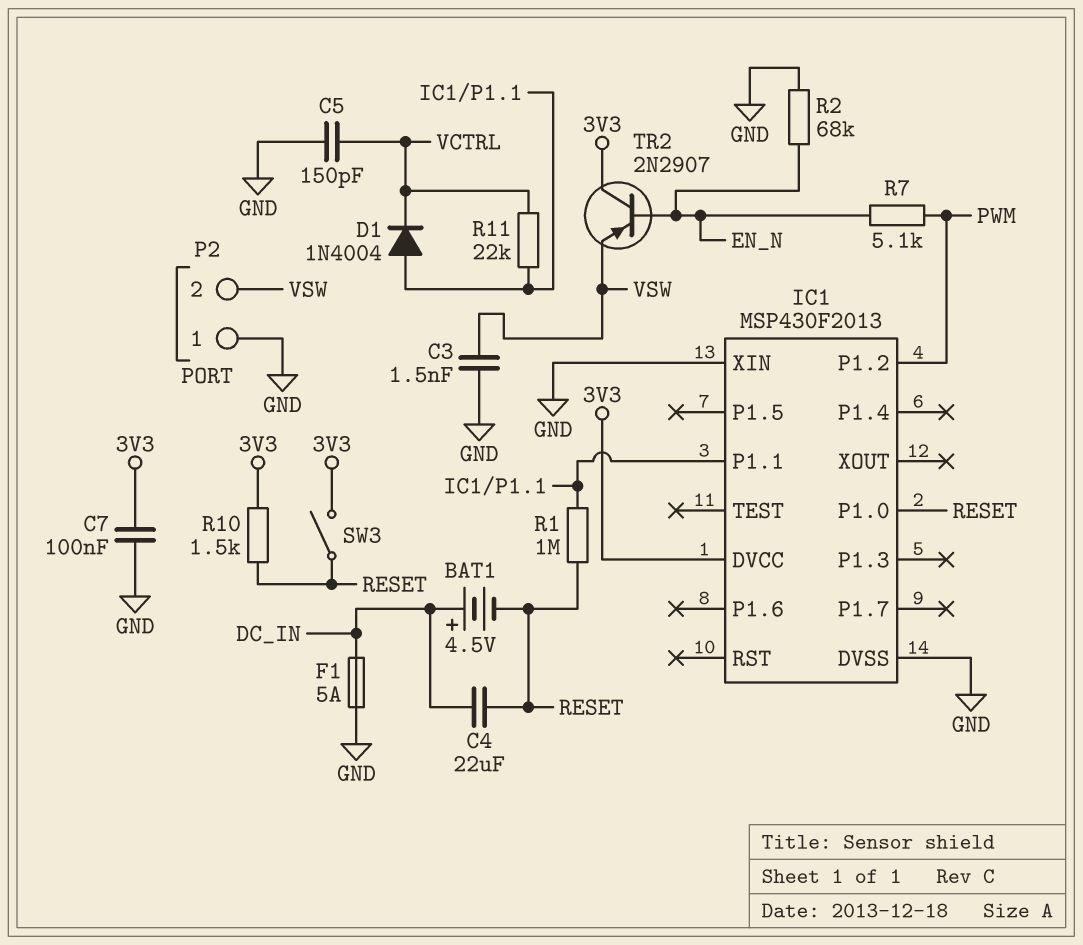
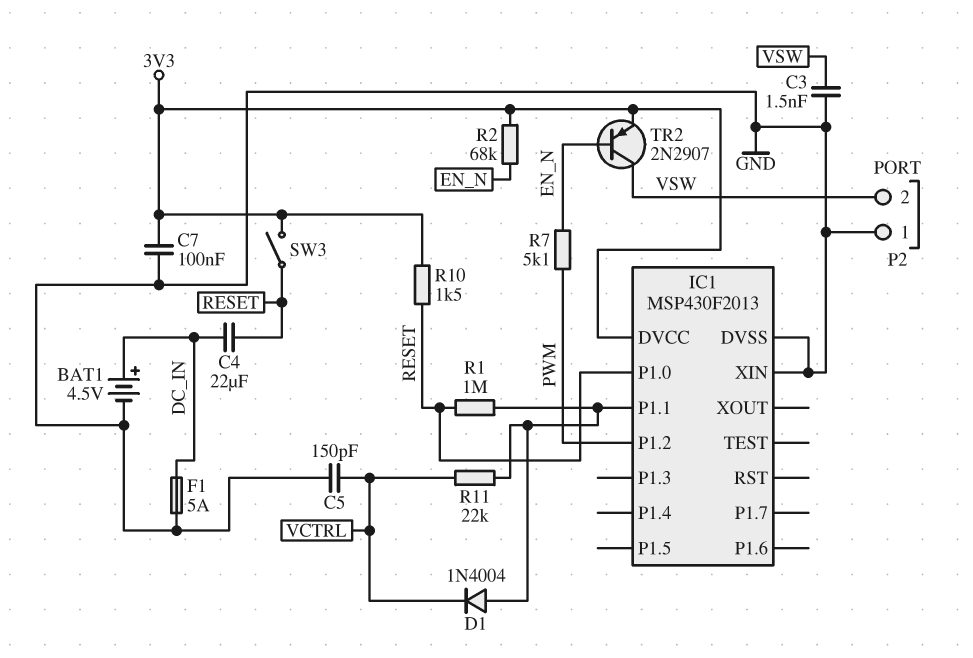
BAT1: 4.5V (plus DC_IN, minus RESET) -> 4.5V (plus DC_IN, minus GND)
R2: 68k (EN_N, GND) -> 68k (3V3, EN_N)
TR2: PNP 2N2907 (B EN_N, C 3V3, E VSW) -> PNP 2N2907 (B EN_N, C VSW, E 3V3)

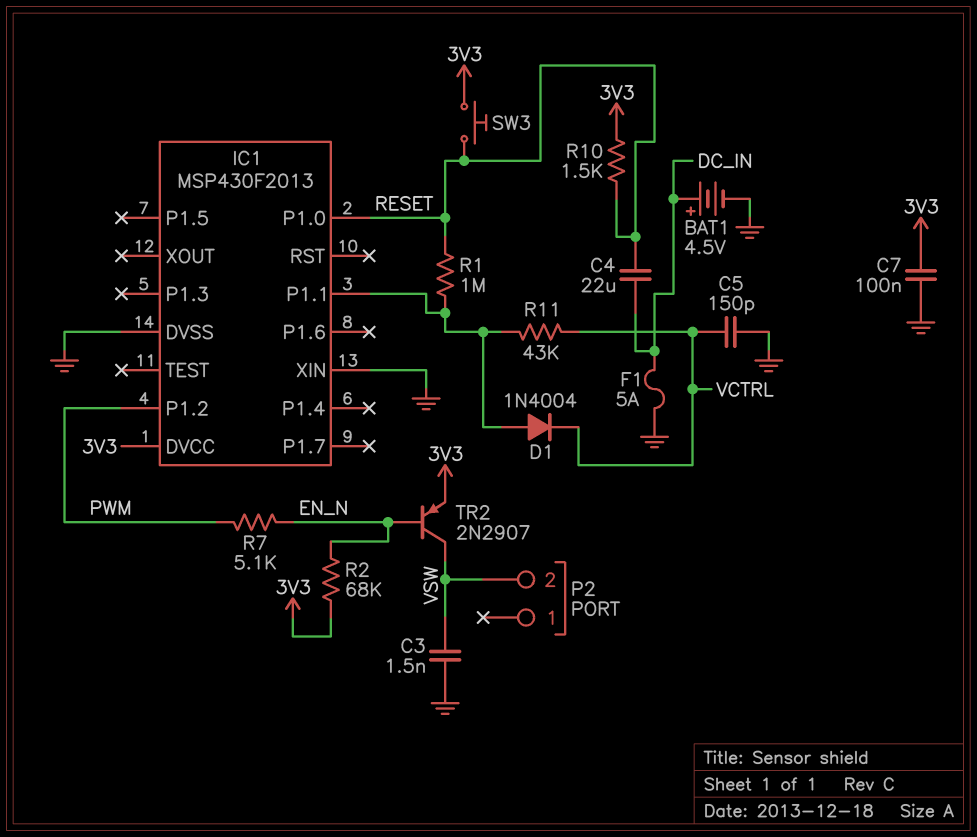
P2 pin 1: GND -> none
R11: 22k (IC1/P1.1, VCTRL) -> 43k (IC1/P1.1, VCTRL)
SW3: switch (3V3, RESET) -> button (3V3, RESET)

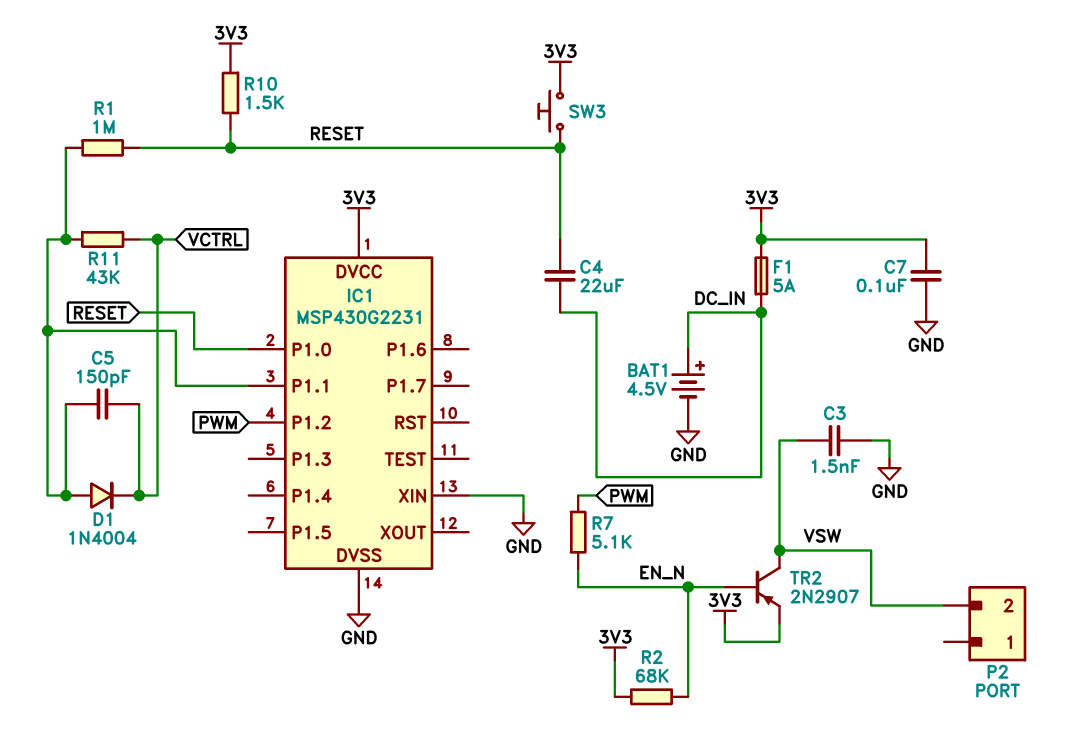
C5: 150pF (GND, VCTRL) -> 150pF (IC1/P1.1, VCTRL)
F1: 5A (DC_IN, GND) -> 5A (3V3, DC_IN)
IC1: MSP430F2013 -> MSP430G2231

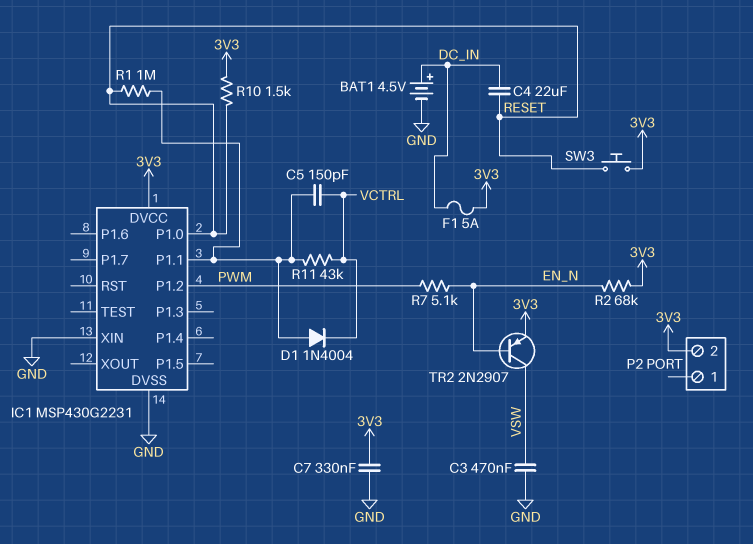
C3: 1.5nF (GND, VSW) -> 470nF (GND, VSW)
C7: 100nF (3V3, GND) -> 330nF (3V3, GND)
P2 pin 2: VSW -> 3V3

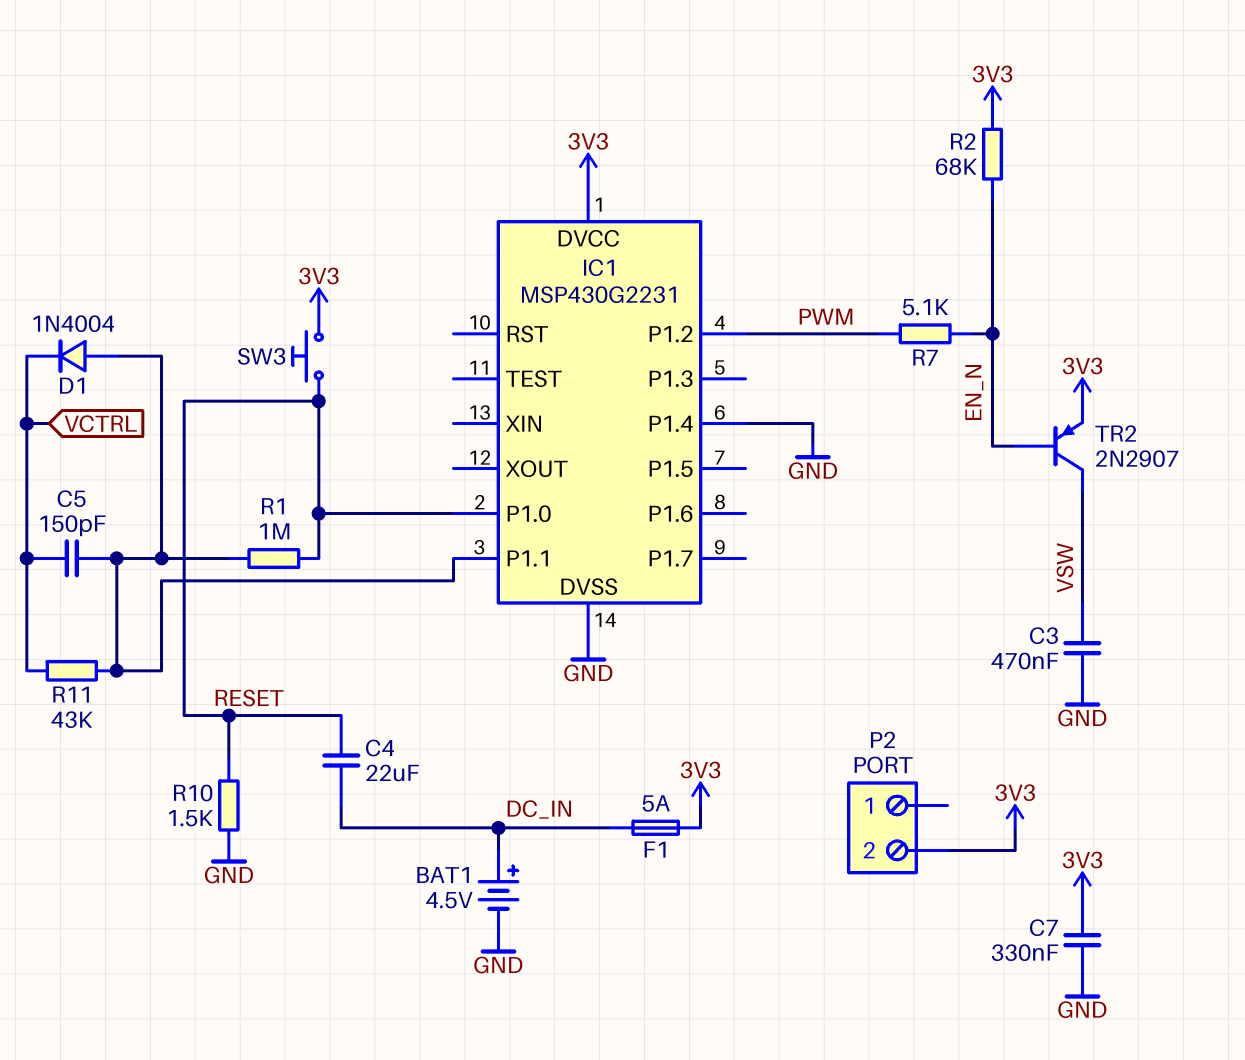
IC1 pin P1.4: none -> GND
IC1 pin XIN: GND -> none
R10: 1.5k (3V3, RESET) -> 1.5k (GND, RESET)

